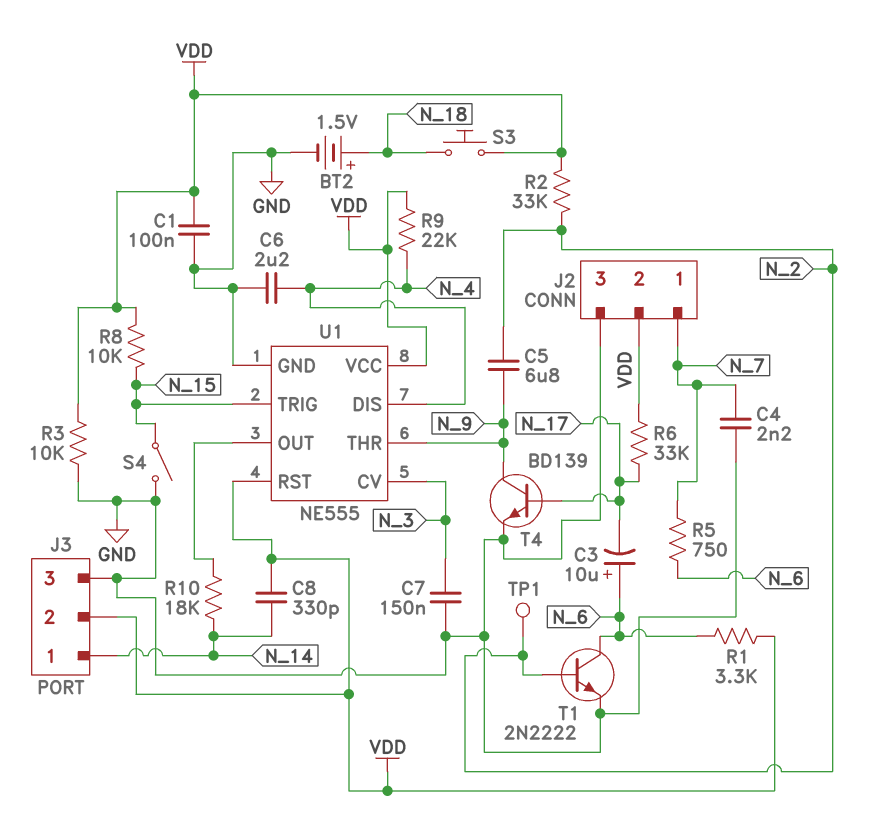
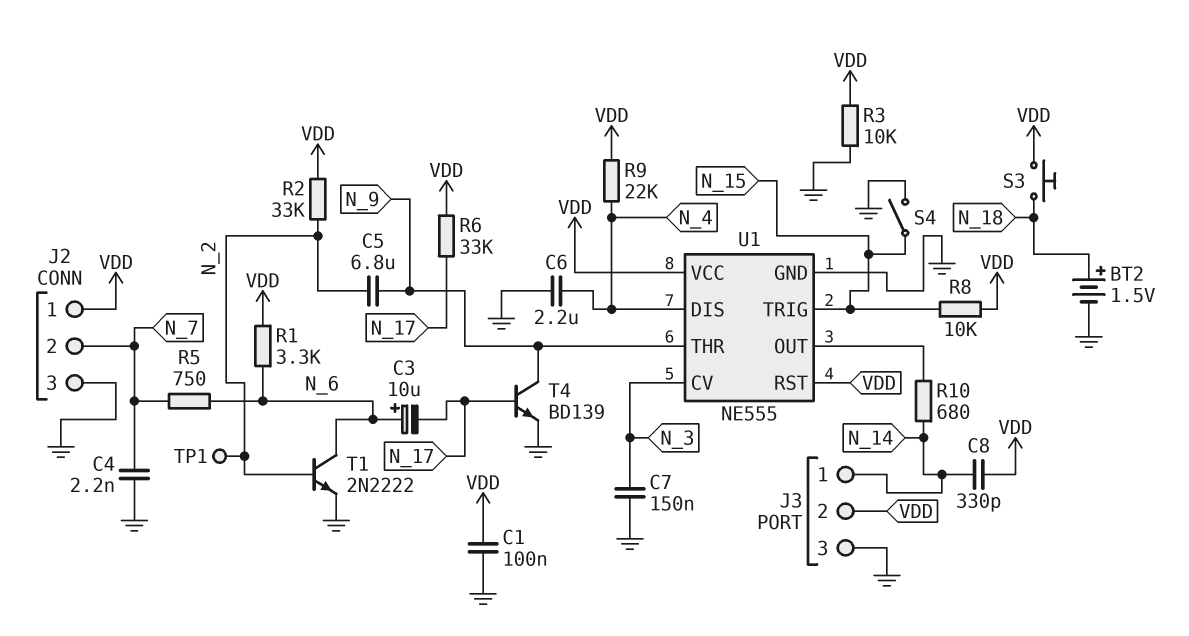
J2 pin 1: N_7 -> VDD
J2 pin 2: VDD -> N_7
R10: 18k (N_14, U1/OUT) -> 680 (N_14, U1/OUT)

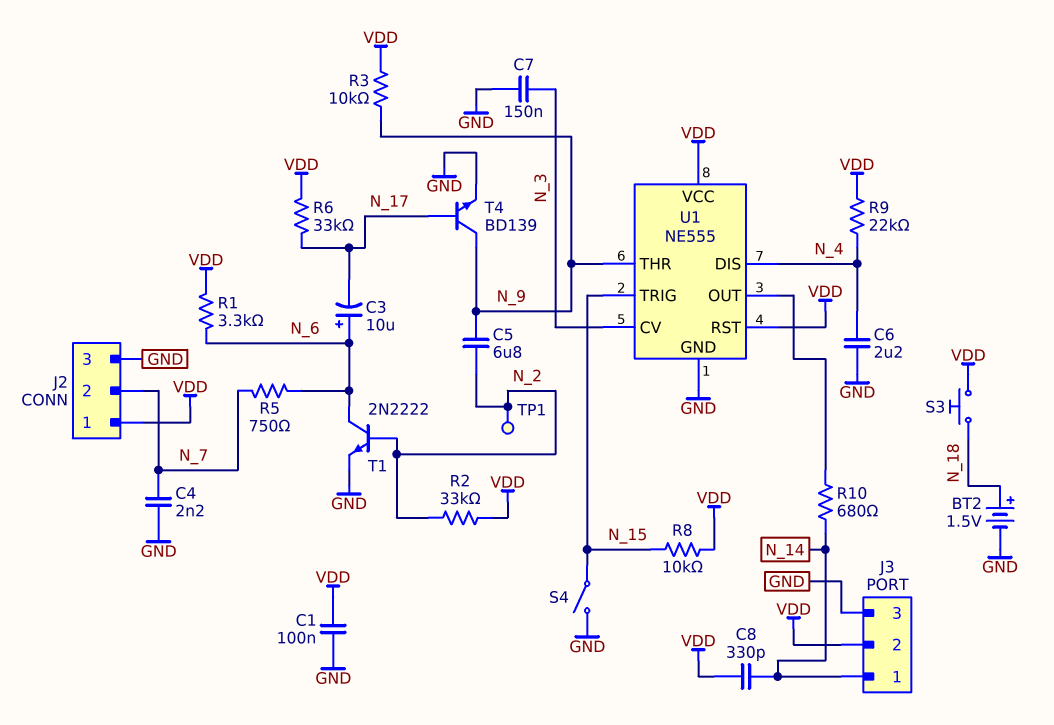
R3: 10k (GND, VDD) -> 10k (N_9, VDD)

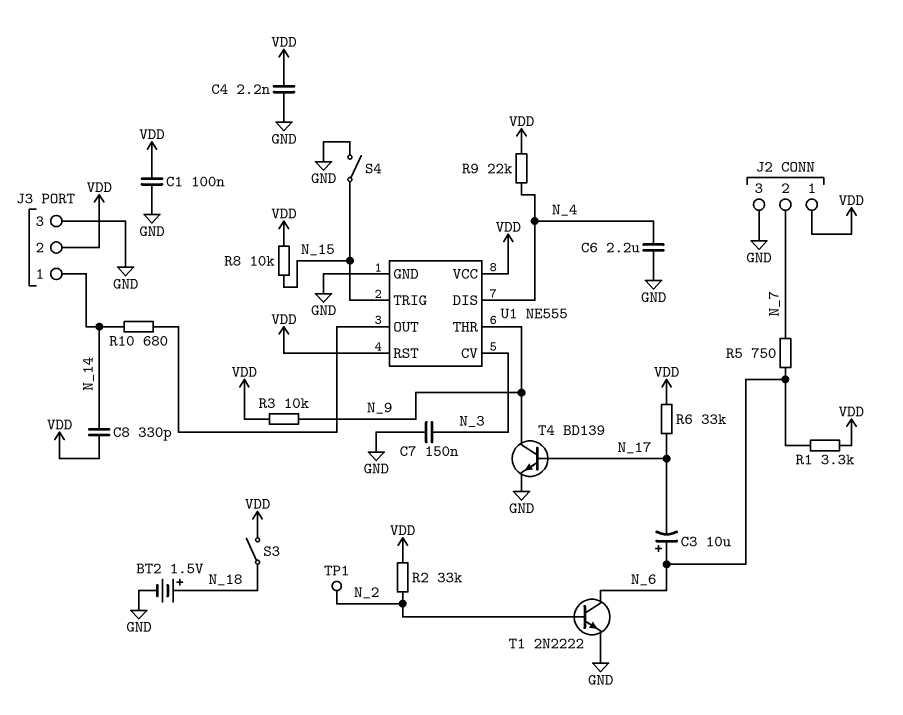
C4: 2.2nF (GND, N_7) -> 2.2nF (GND, VDD)
C5: 6.8uF (N_2, N_9) -> none
S3: button (N_18, VDD) -> switch (N_18, VDD)

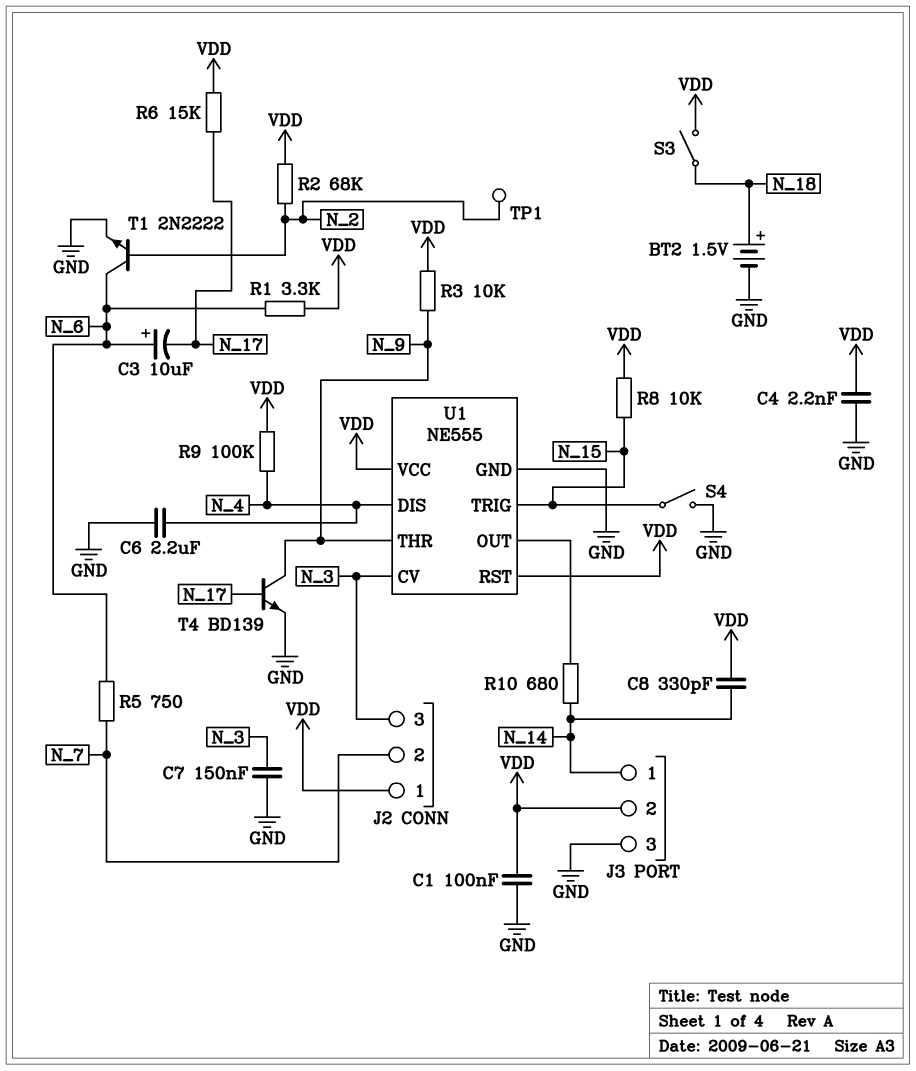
J2 pin 3: GND -> N_3
R2: 33k (N_2, VDD) -> 68k (N_2, VDD)
R6: 33k (N_17, VDD) -> 15k (N_17, VDD)
R9: 22k (N_4, VDD) -> 100k (N_4, VDD)

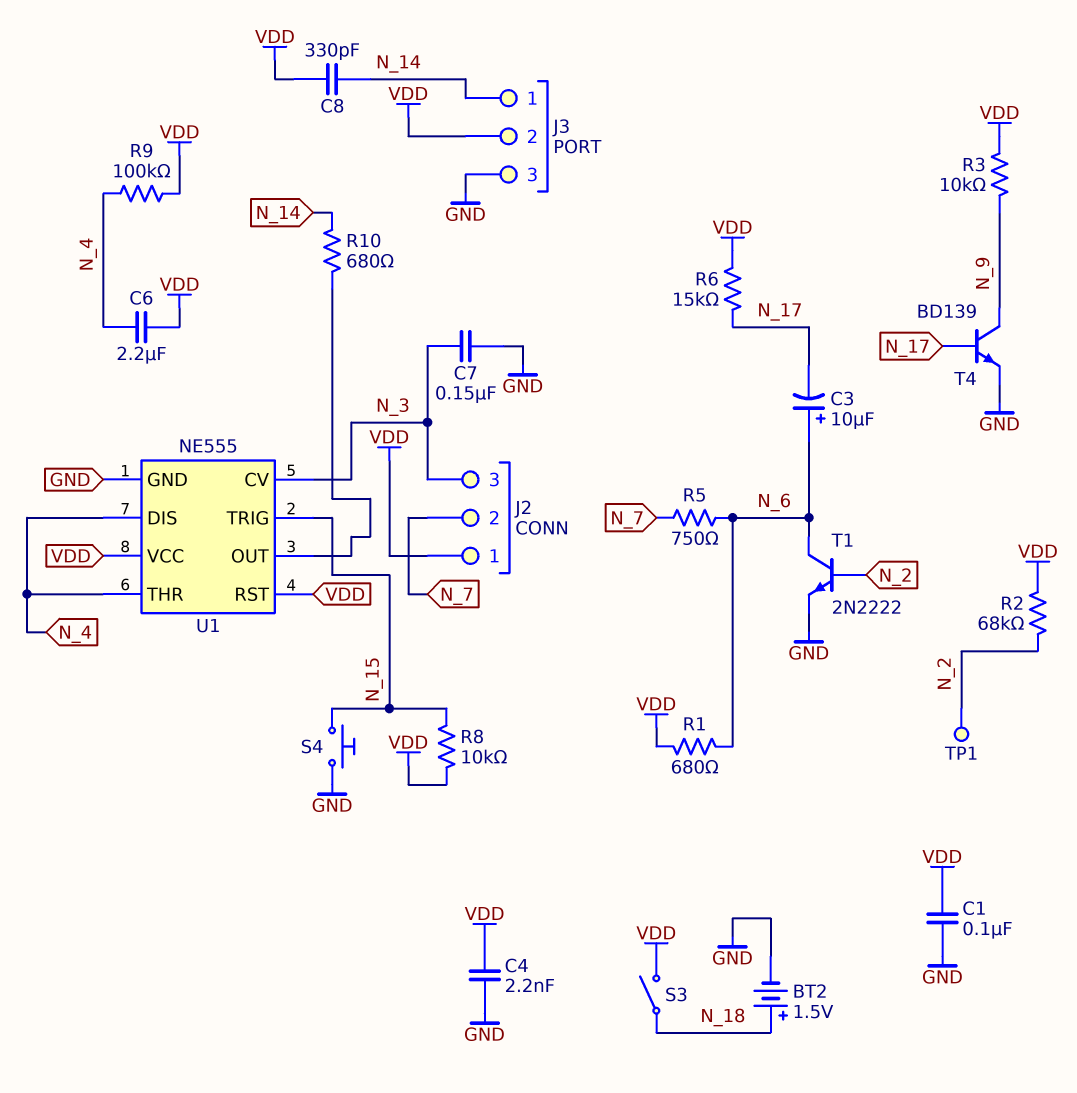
C6: 2.2uF (GND, N_4) -> 2.2uF (N_4, VDD)
R1: 3.3k (N_6, VDD) -> 680 (N_6, VDD)
S4: switch (GND, N_15) -> button (GND, N_15)
U1 pin THR: N_9 -> N_4

